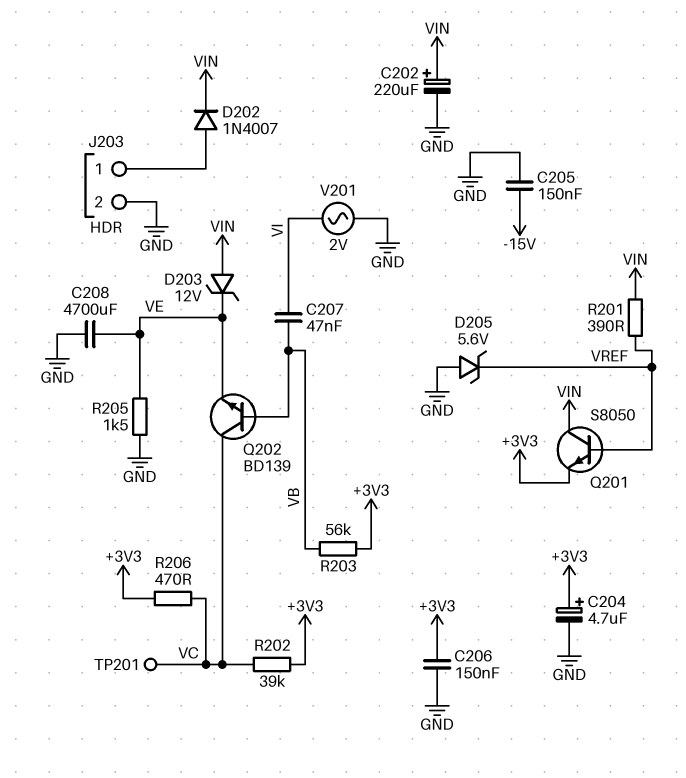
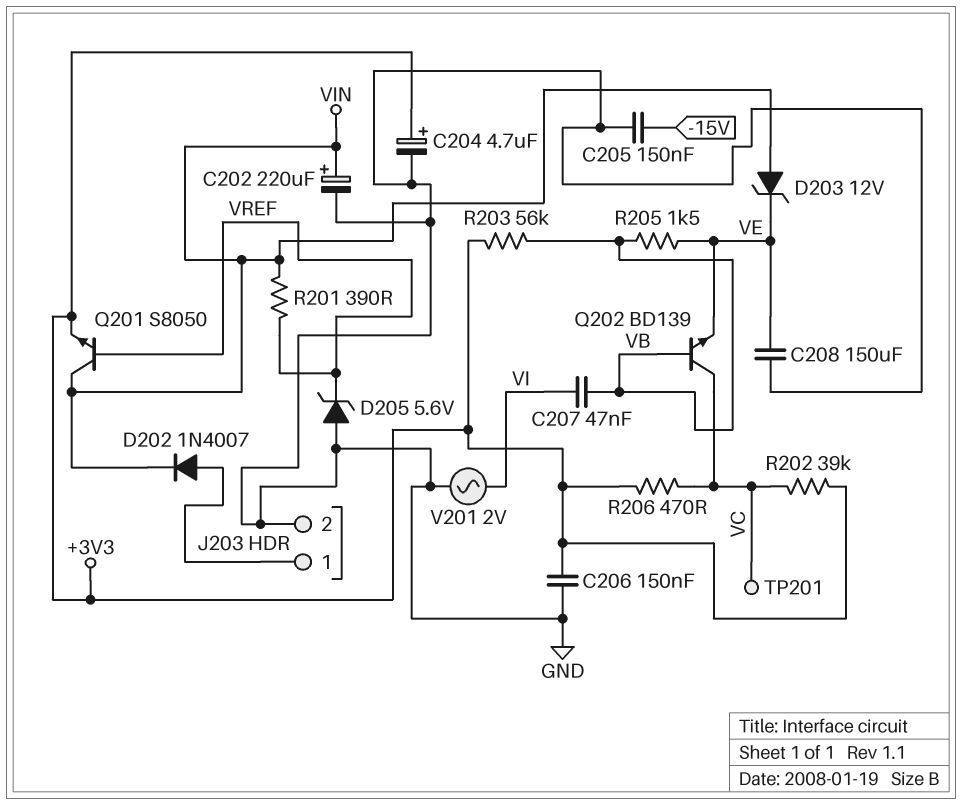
C208: 4700uF (GND, VE) -> 150uF (GND, VE)
R205: 1.5k (GND, VE) -> 1.5k (VB, VE)

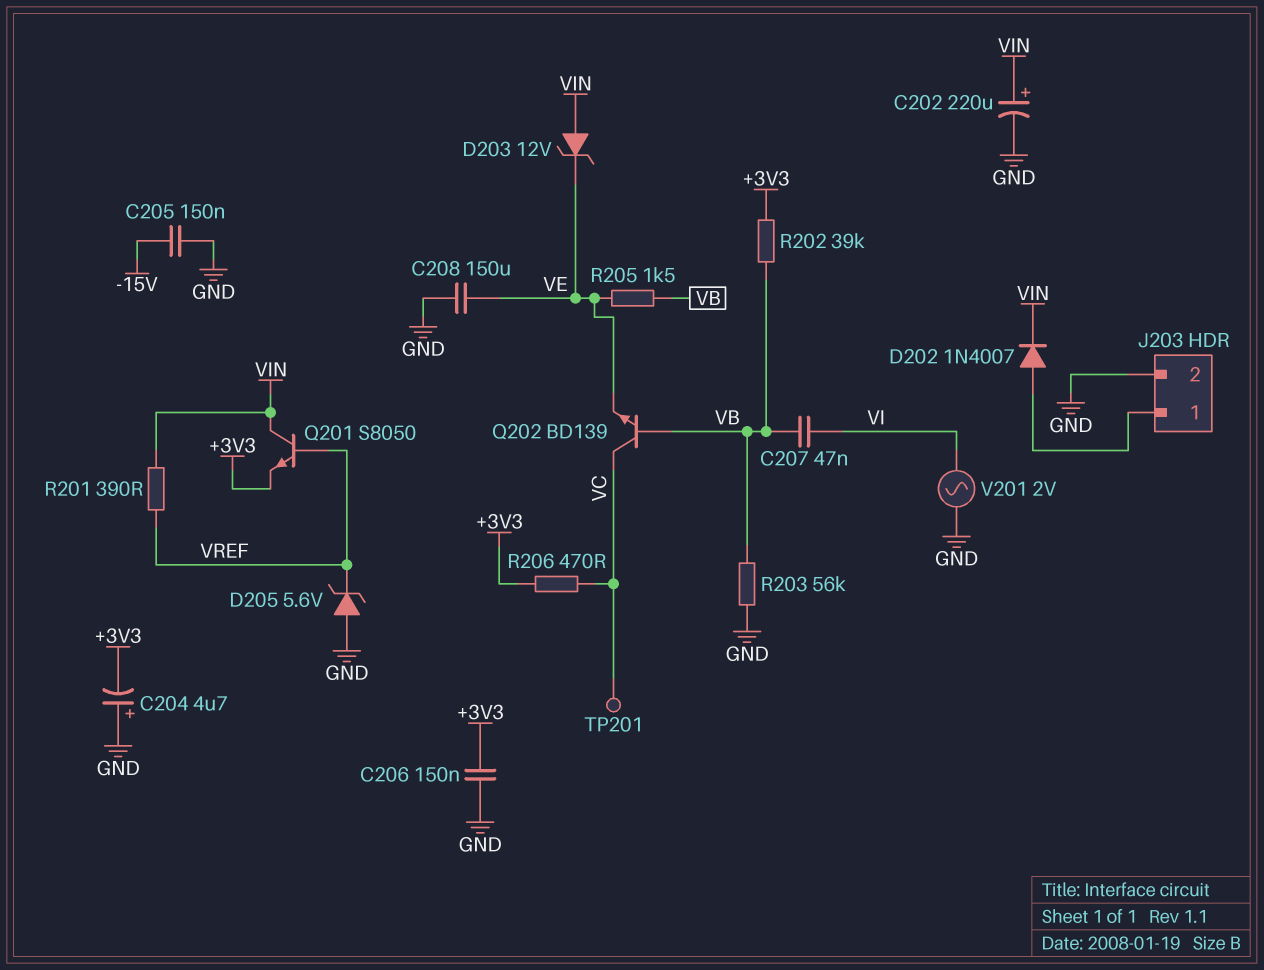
C204: 4.7uF (plus +3V3, minus GND) -> 4.7uF (plus GND, minus +3V3)
R202: 39k (+3V3, VC) -> 39k (+3V3, VB)
R203: 56k (+3V3, VB) -> 56k (GND, VB)

